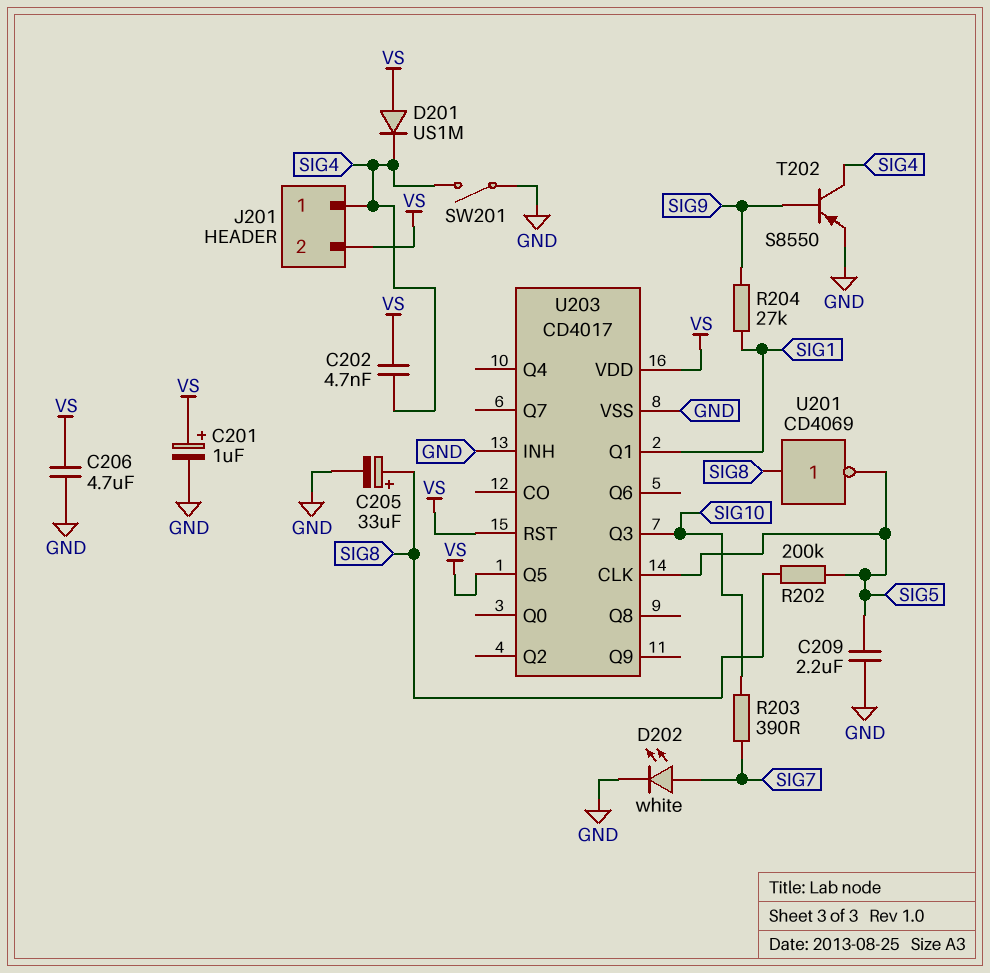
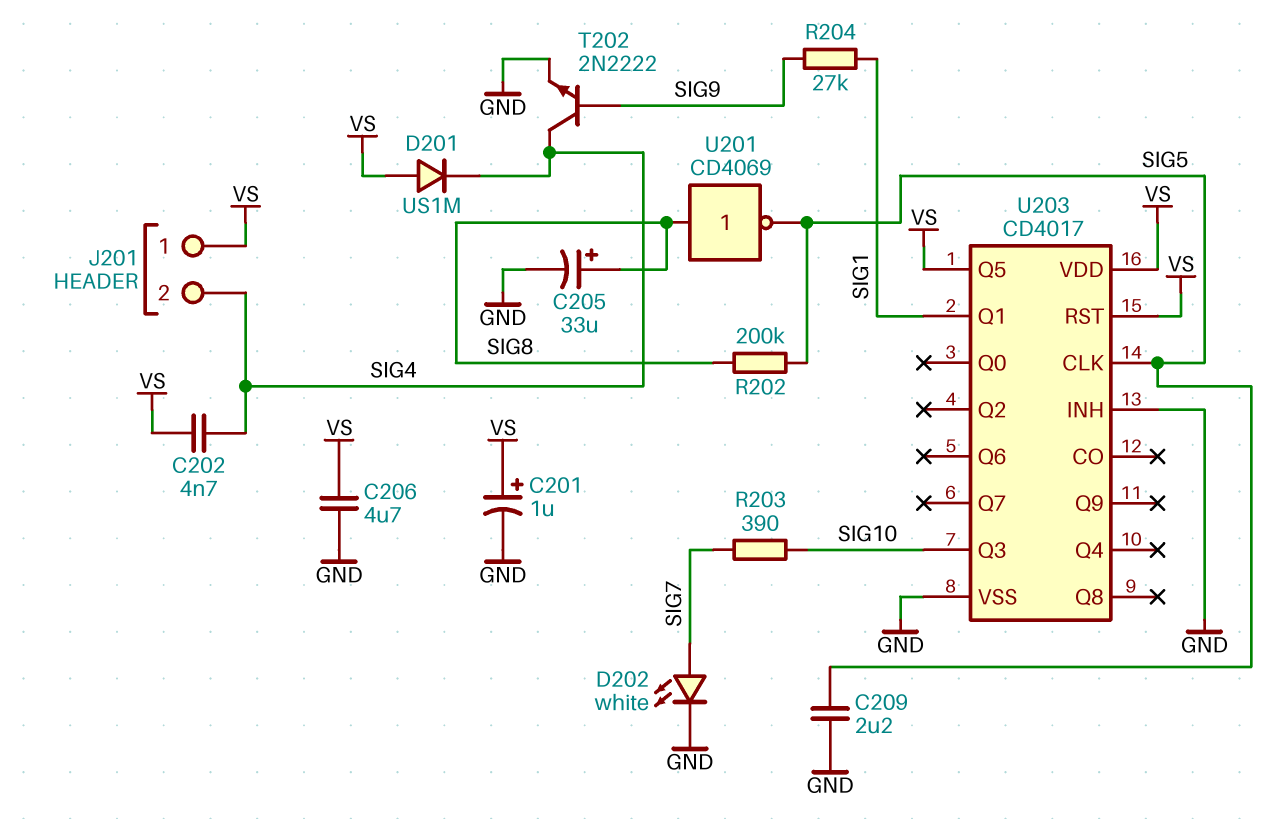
J201 pin 1: SIG4 -> VS
J201 pin 2: VS -> SIG4
SW201: switch (GND, SIG4) -> none
T202: PNP S8550 (B SIG9, C SIG4, E GND) -> NPN 2N2222 (B SIG9, C SIG4, E GND)

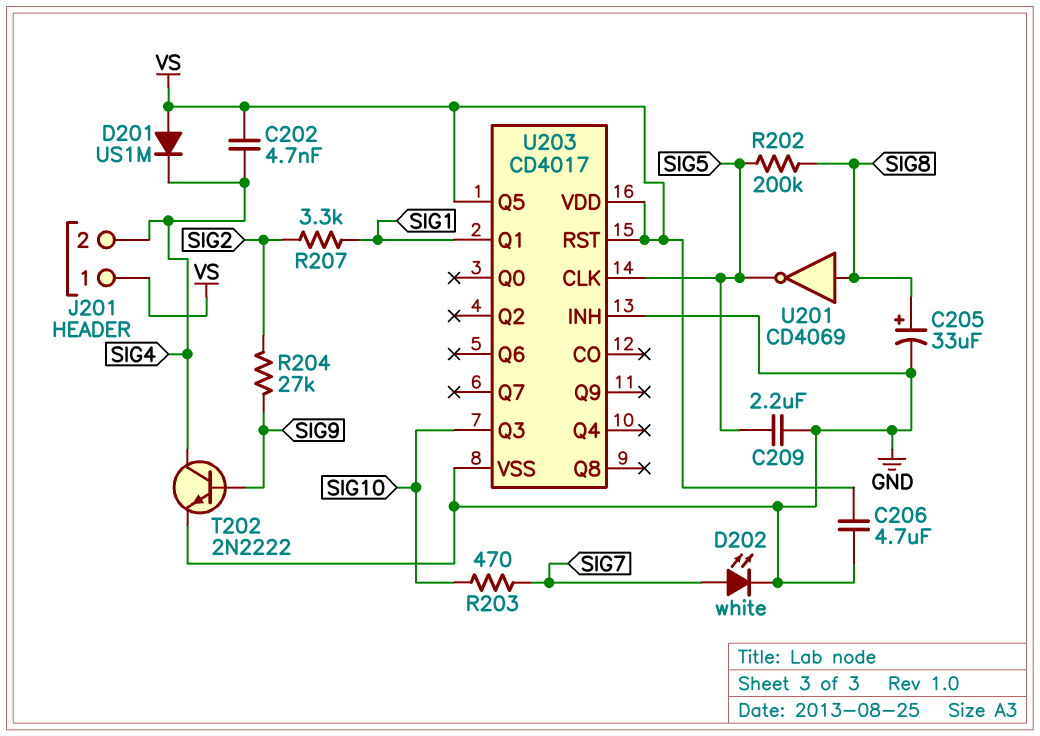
C201: 1uF (plus VS, minus GND) -> none
R203: 390 (SIG7, SIG10) -> 470 (SIG7, SIG10)
R204: 27k (SIG1, SIG9) -> 27k (SIG2, SIG9)
R207: none -> 3.3k (SIG1, SIG2)

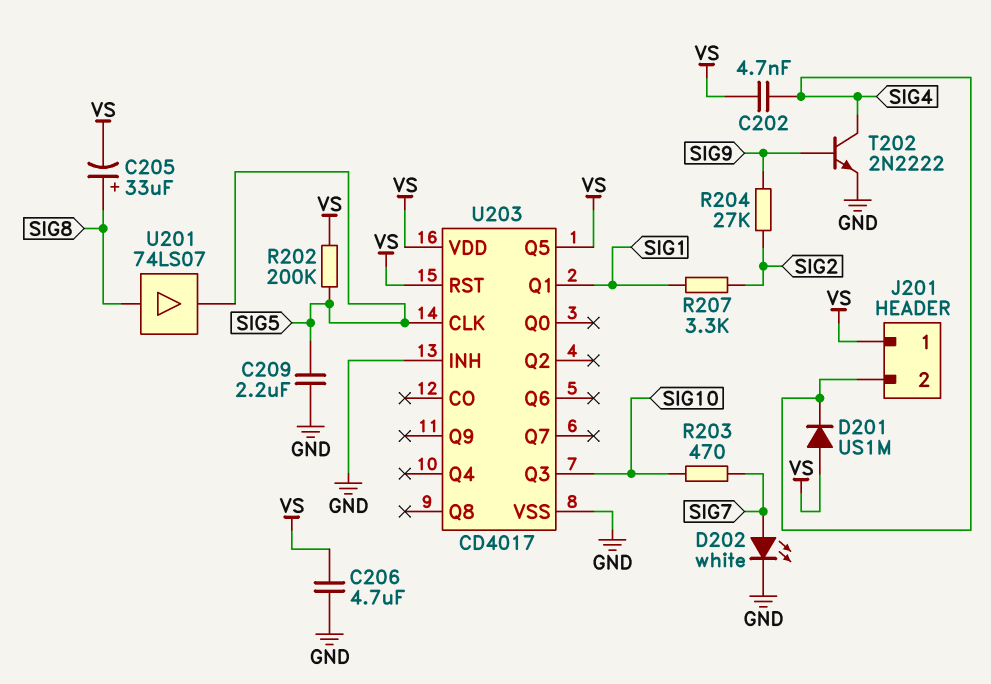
C205: 33uF (plus SIG8, minus GND) -> 33uF (plus SIG8, minus VS)
R202: 200k (SIG5, SIG8) -> 200k (SIG5, VS)
U201: NOT CD4069 (in SIG8, out SIG5) -> buffer 74LS07 (in SIG8, out SIG5)

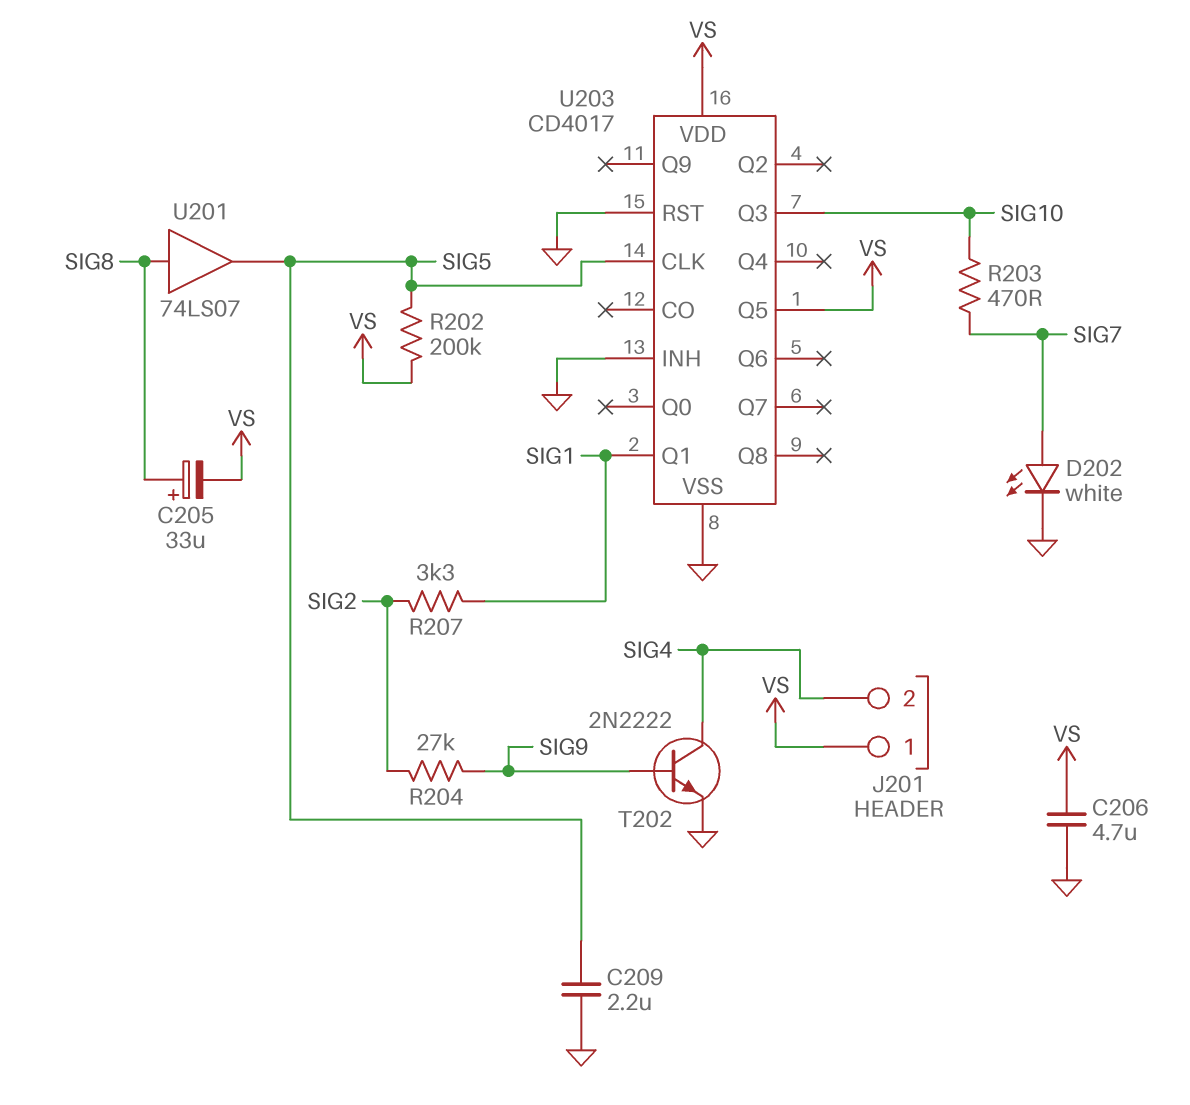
C202: 4.7nF (SIG4, VS) -> none
D201: diode US1M (A VS, K SIG4) -> none
U203 pin RST: VS -> GND

